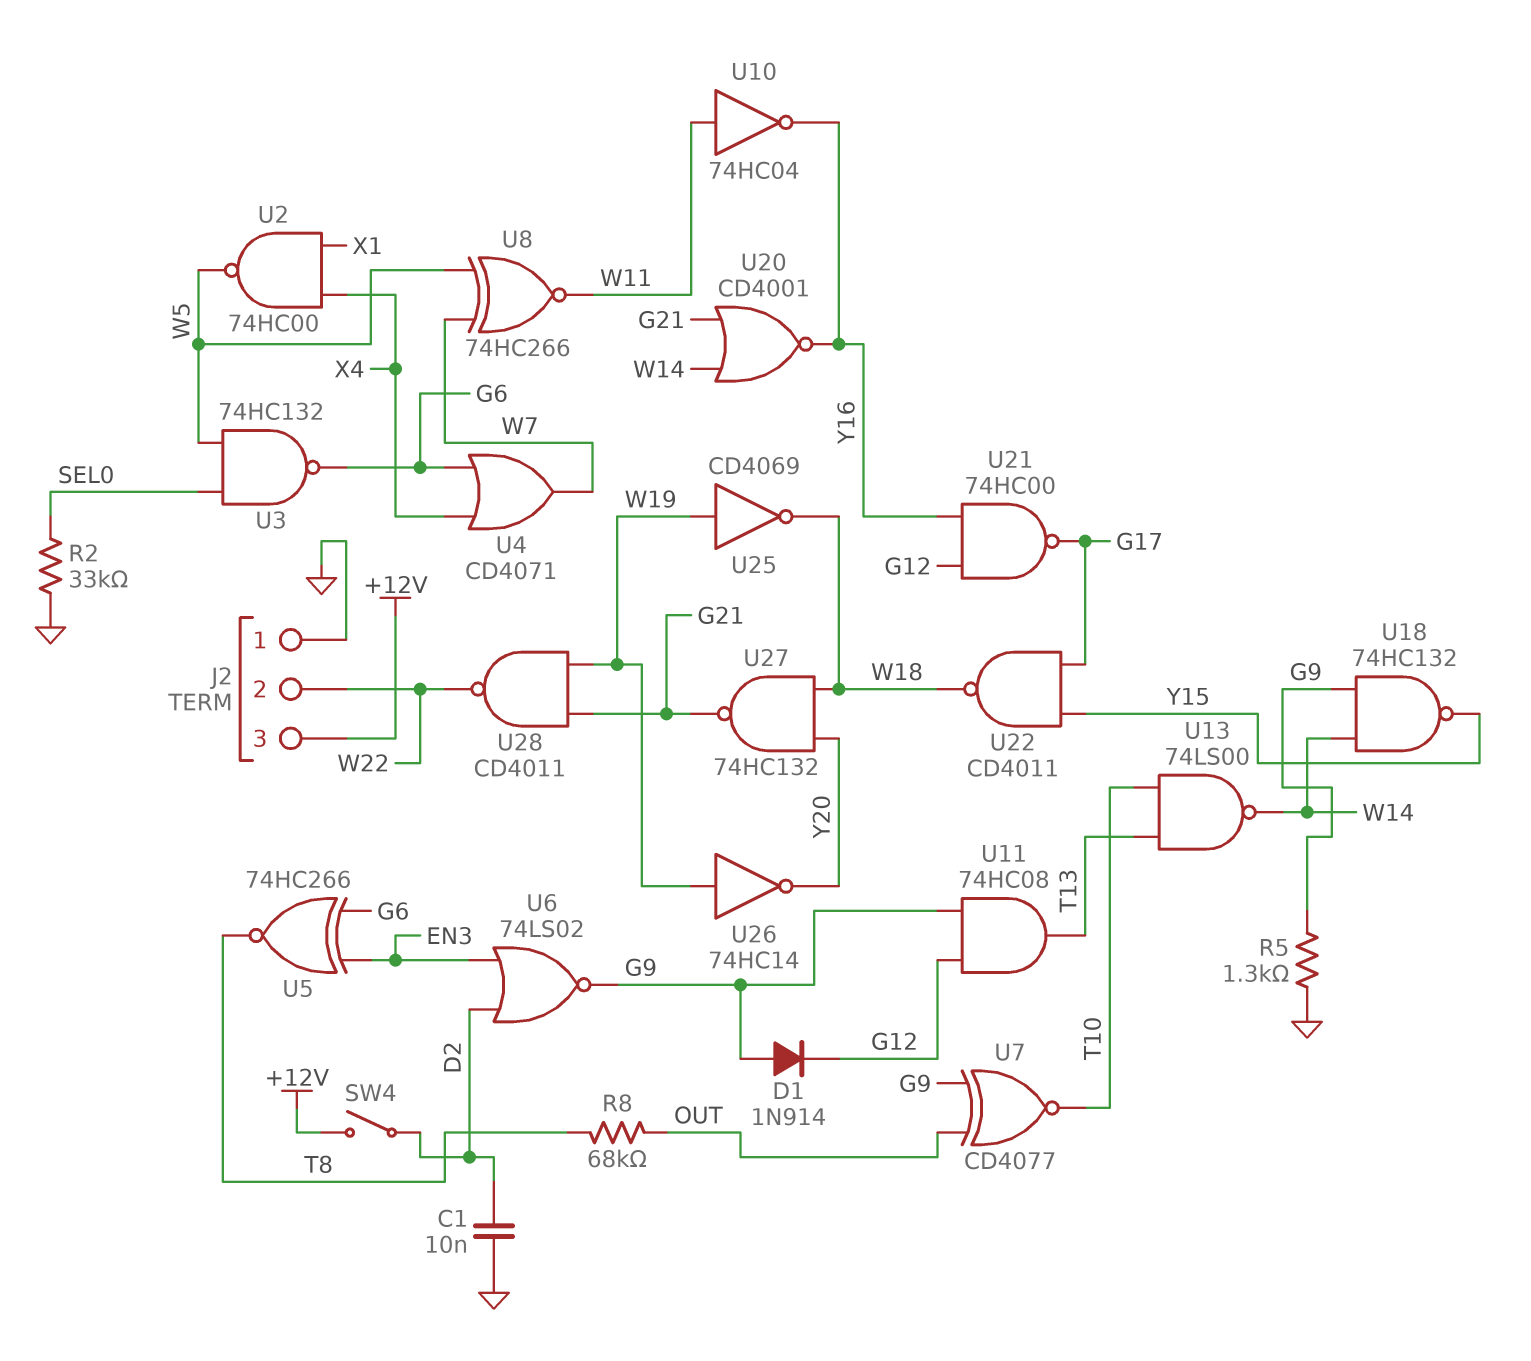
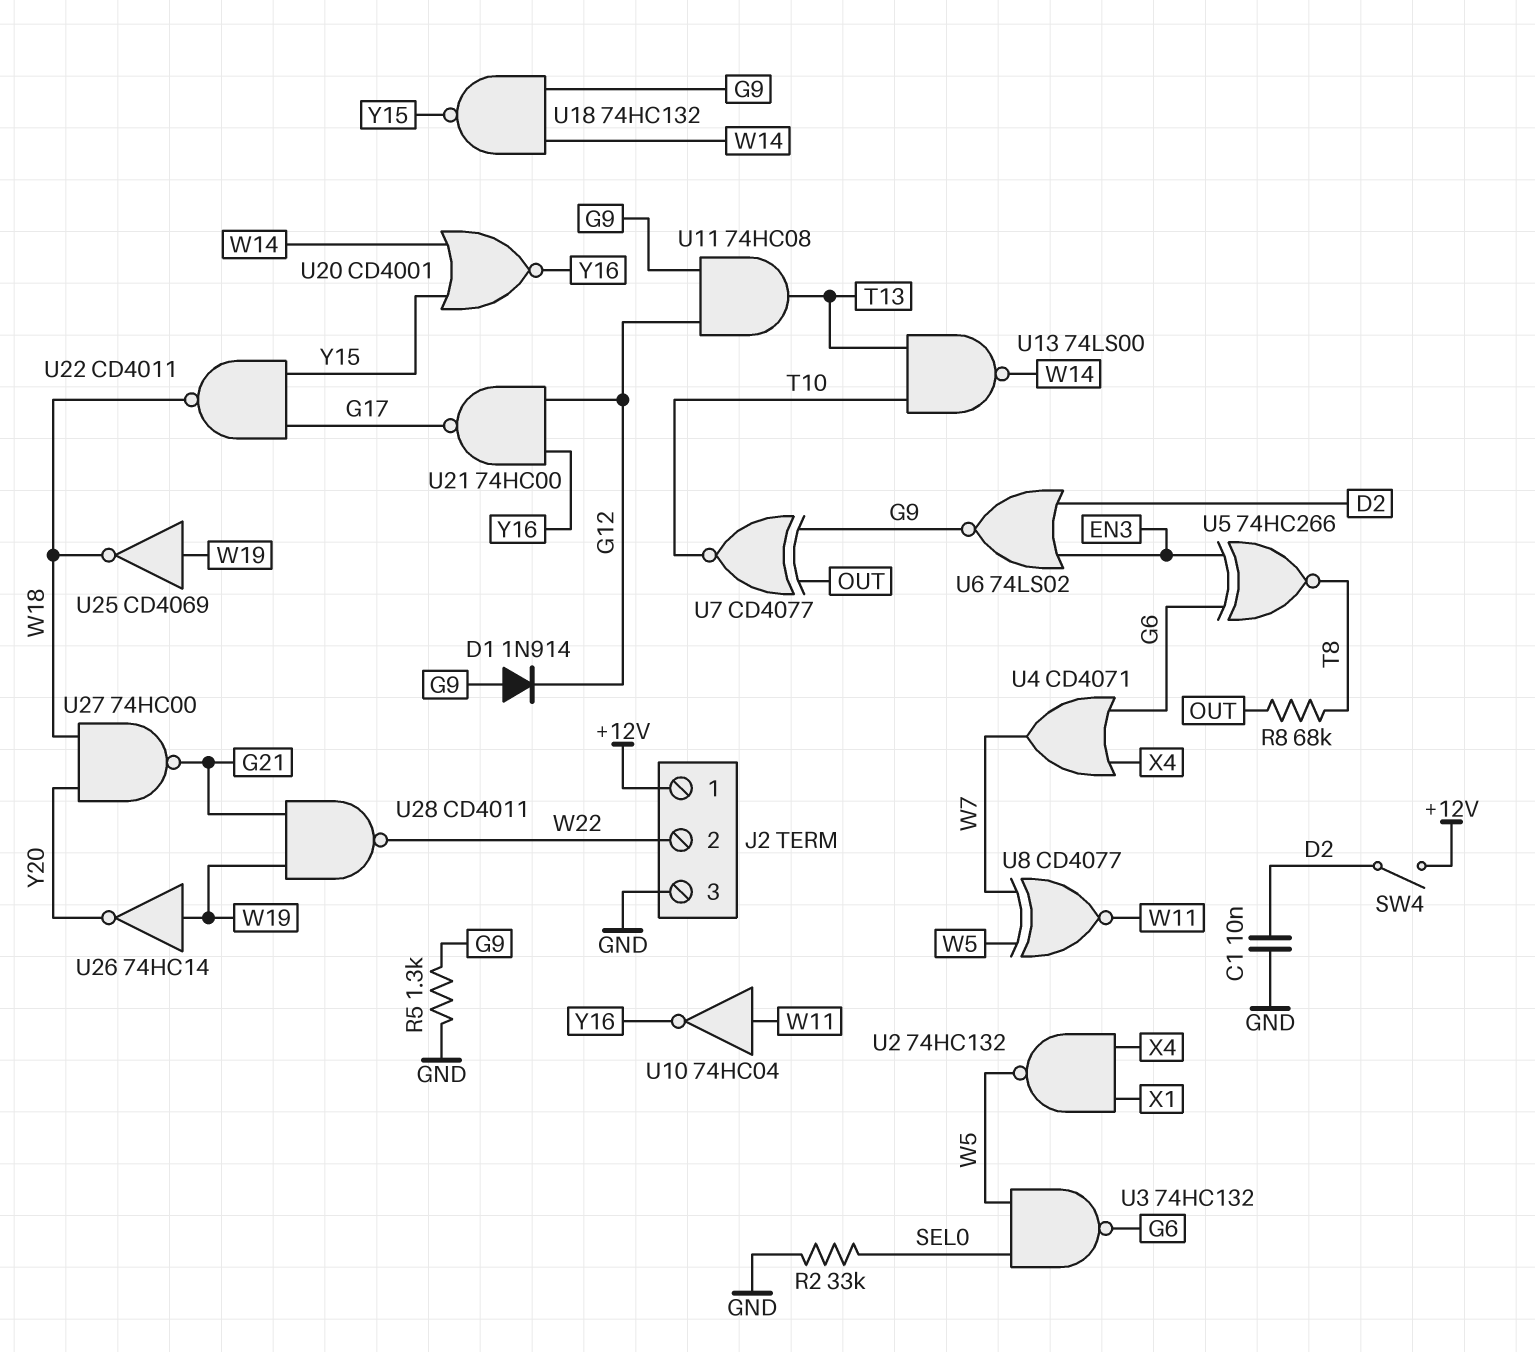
J2 pin 1: GND -> +12V
J2 pin 3: +12V -> GND
U2: NAND 74HC00 (in X1, in X4, out W5) -> NAND 74HC132 (in X1, in X4, out W5)
U8: XNOR 74HC266 (in W5, in W7, out W11) -> XNOR CD4077 (in W5, in W7, out W11)
U20: NOR CD4001 (in G21, in W14, out Y16) -> NOR CD4001 (in W14, in Y15, out Y16)
U27: NAND 74HC132 (in W18, in Y20, out G21) -> NAND 74HC00 (in W18, in Y20, out G21)

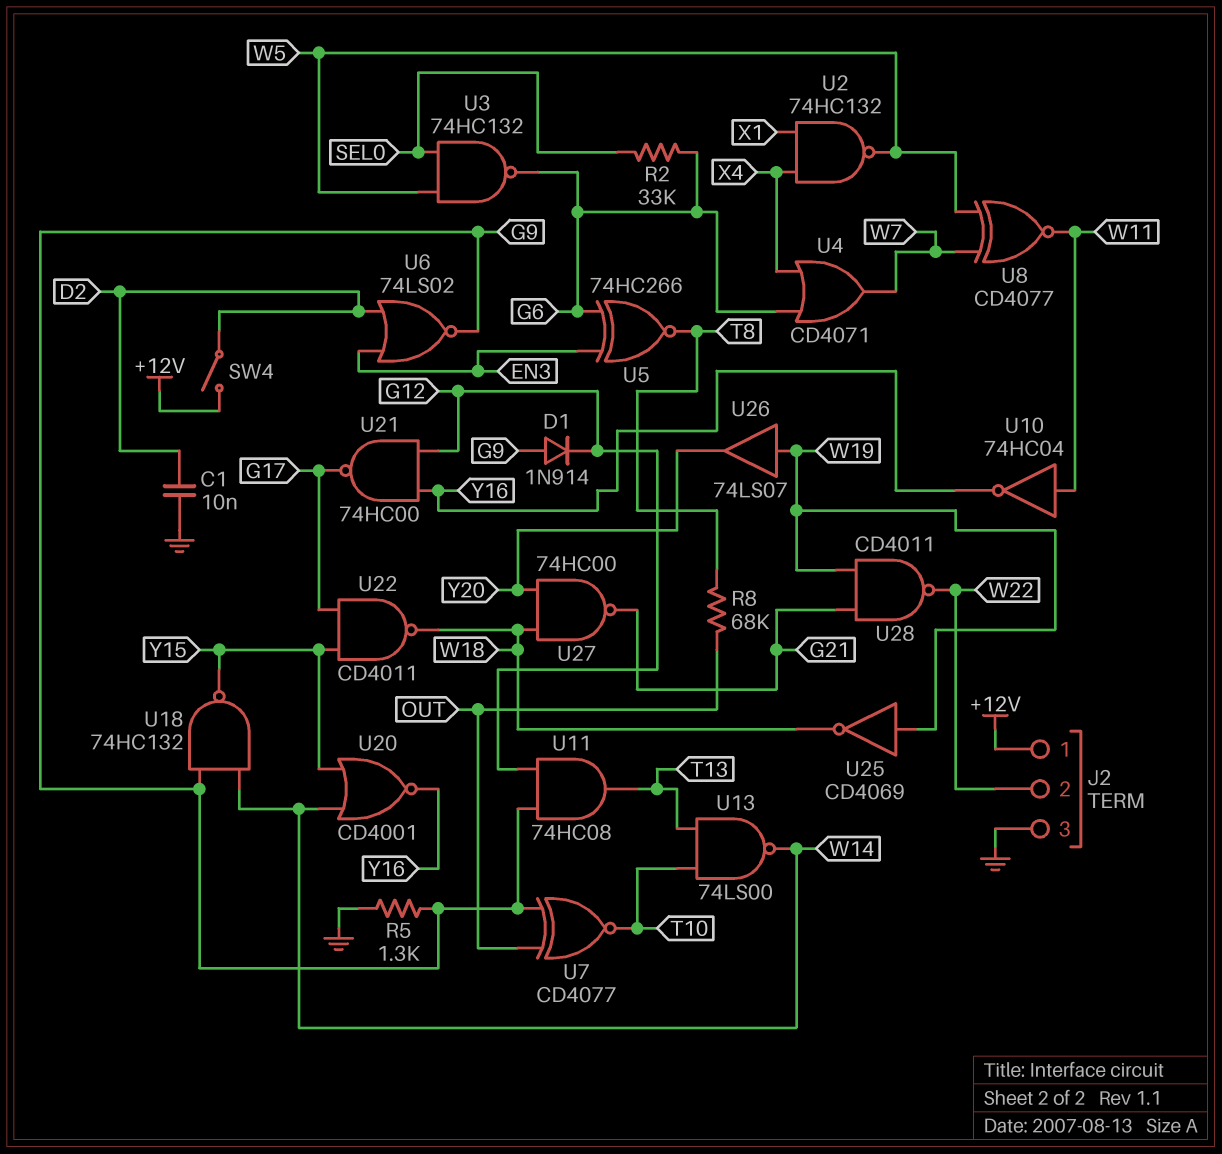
R2: 33k (GND, SEL0) -> 33k (G6, SEL0)
U26: NOT 74HC14 (in W19, out Y20) -> buffer 74LS07 (in W19, out Y20)

